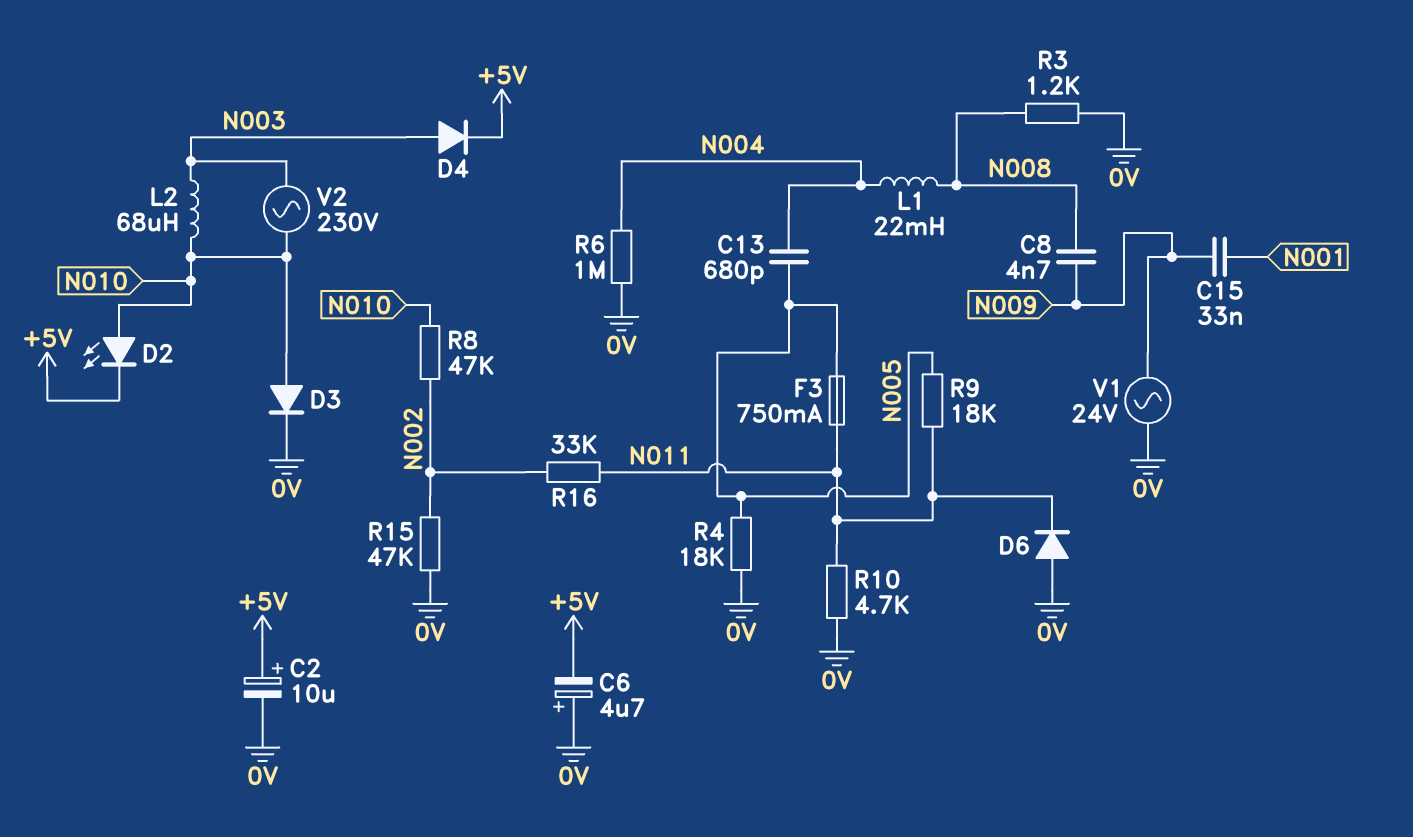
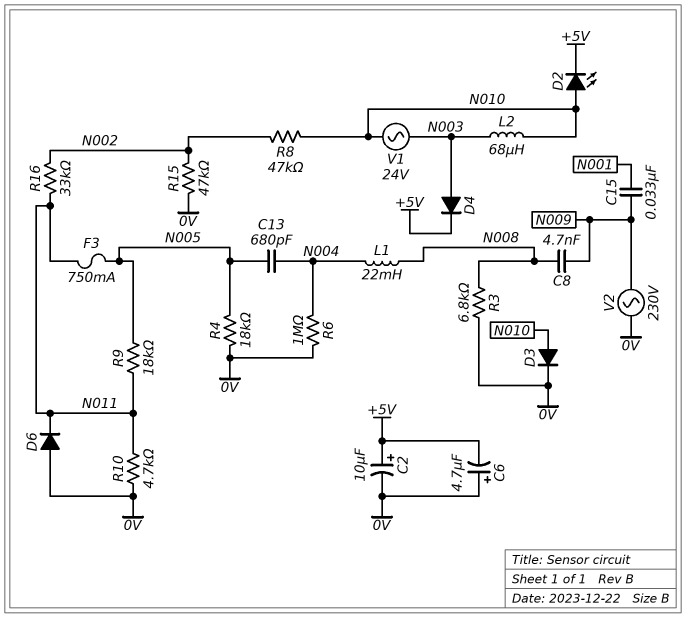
R3: 1.2k (0V, N008) -> 6.8k (0V, N008)
V1: AC 24V (0V, N009) -> AC 24V (N003, N010)
V2: AC 230V (N003, N010) -> AC 230V (0V, N009)

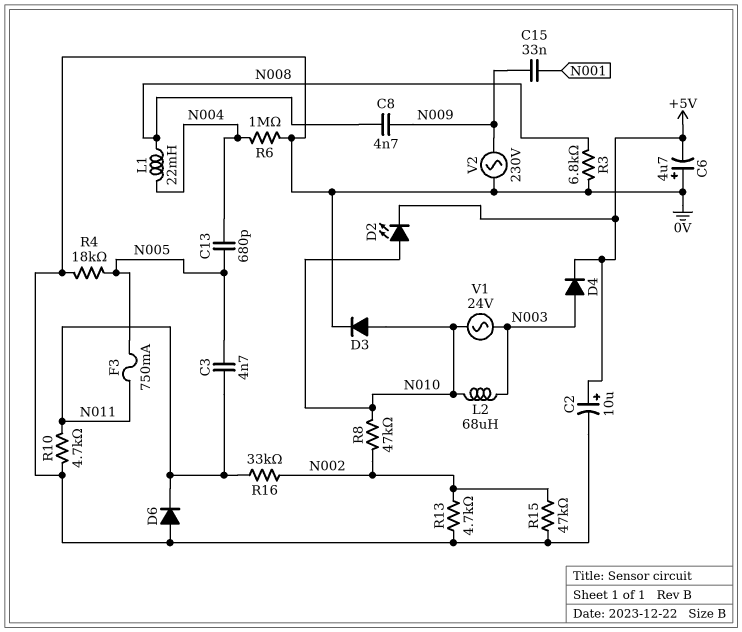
C3: none -> 4.7nF (N005, N011)
R9: 18k (N005, N011) -> none
R13: none -> 4.7k (0V, N002)

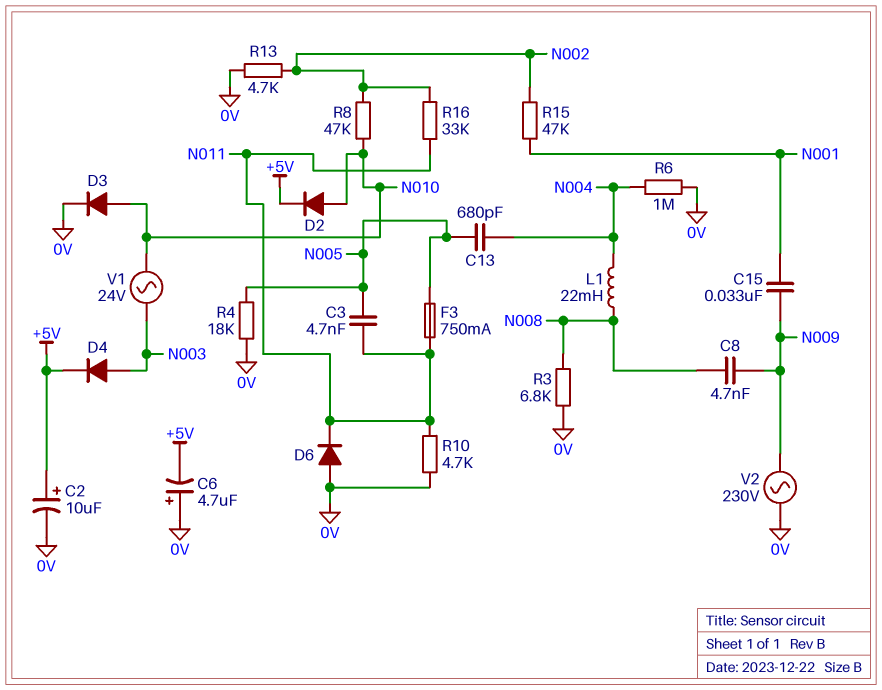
D2: LED (A N010, K +5V) -> diode (A N010, K +5V)
L2: 68uH (N003, N010) -> none
R15: 47k (0V, N002) -> 47k (N001, N002)

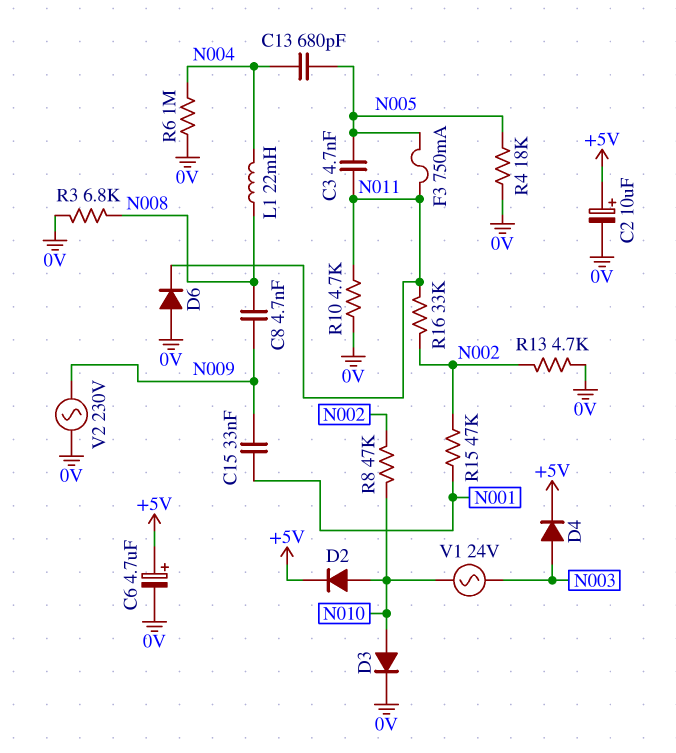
C6: 4.7uF (plus 0V, minus +5V) -> 4.7uF (plus +5V, minus 0V)

